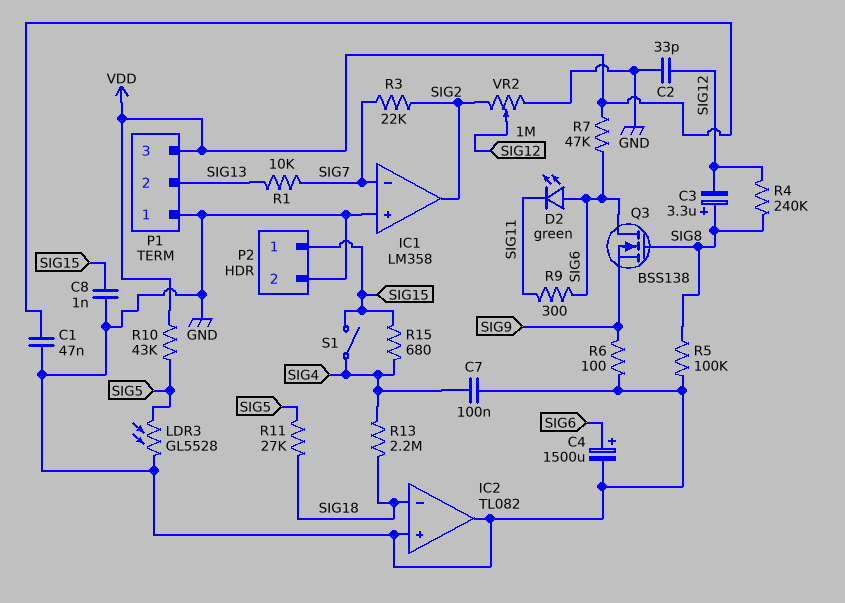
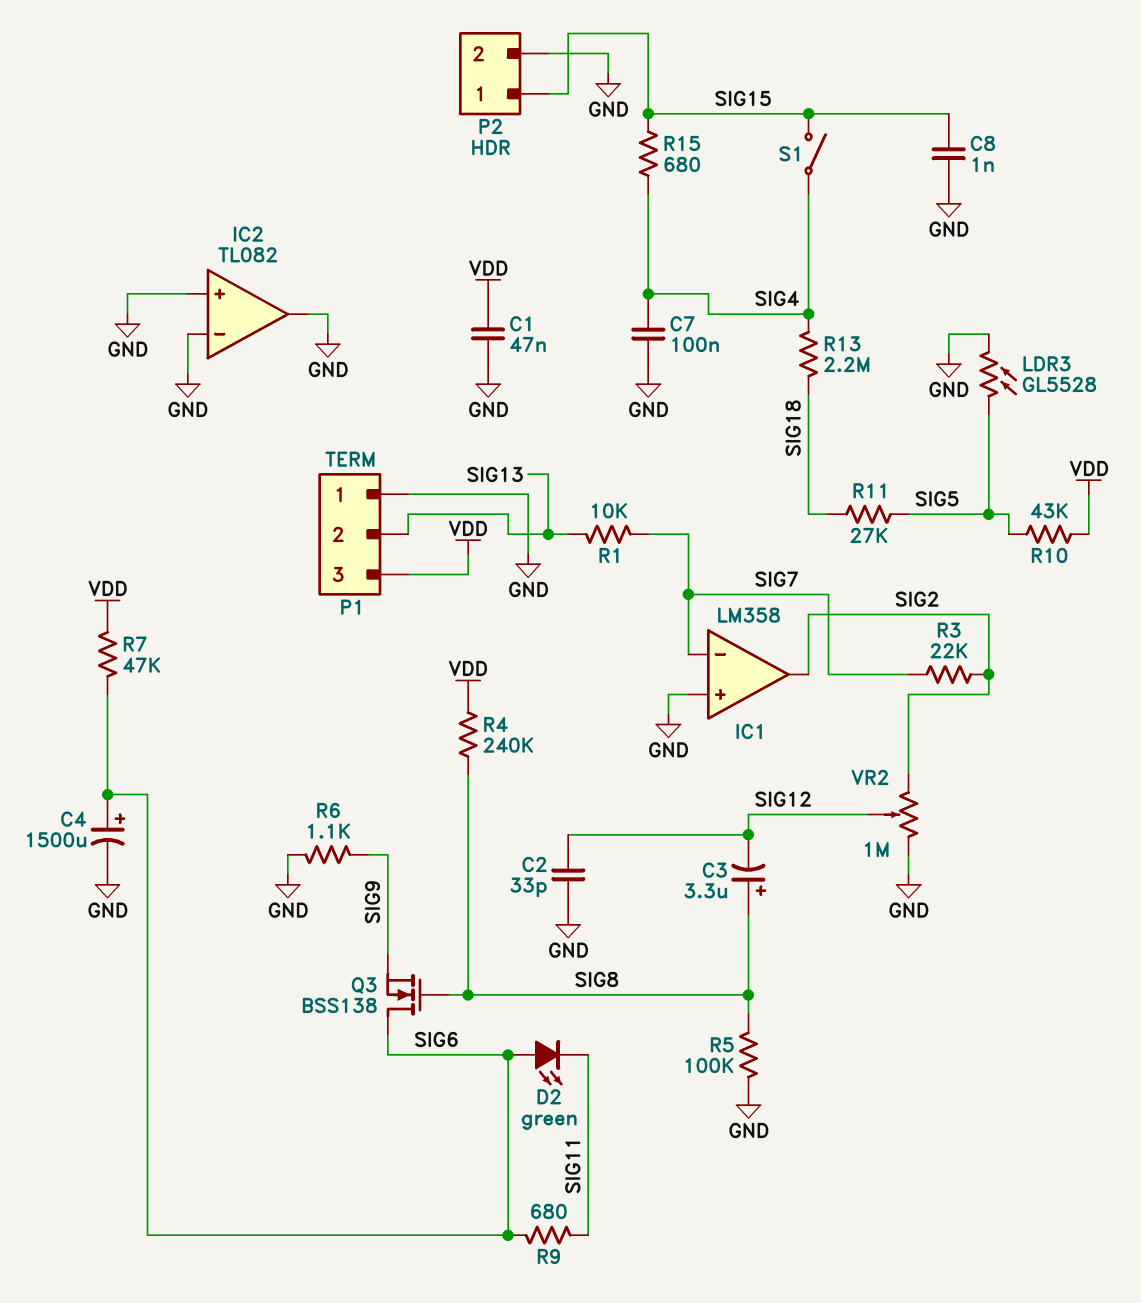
IC2 pin in-: SIG18 -> GND
R4: 240k (SIG8, SIG12) -> 240k (SIG8, VDD)
R6: 100 (GND, SIG9) -> 1.1k (GND, SIG9)
R9: 300 (SIG6, SIG11) -> 680 (SIG6, SIG11)

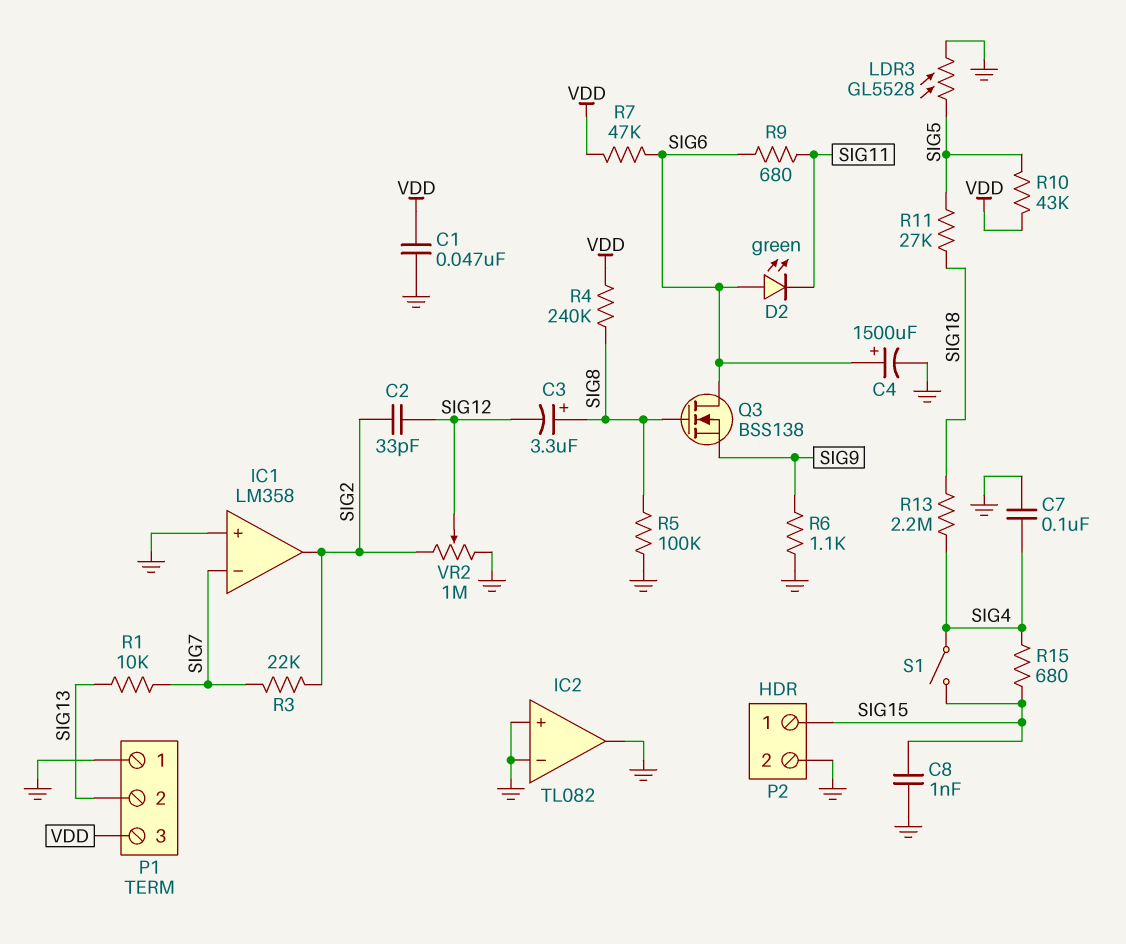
C2: 33pF (GND, SIG12) -> 33pF (SIG2, SIG12)

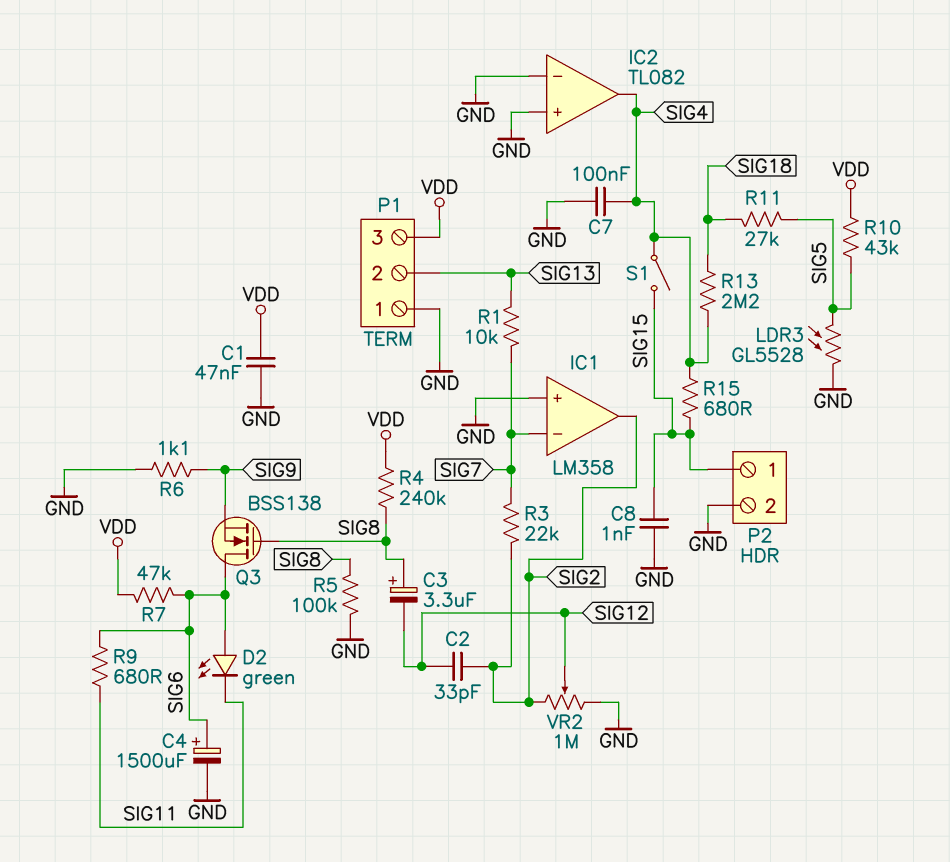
IC2 pin out: GND -> SIG4

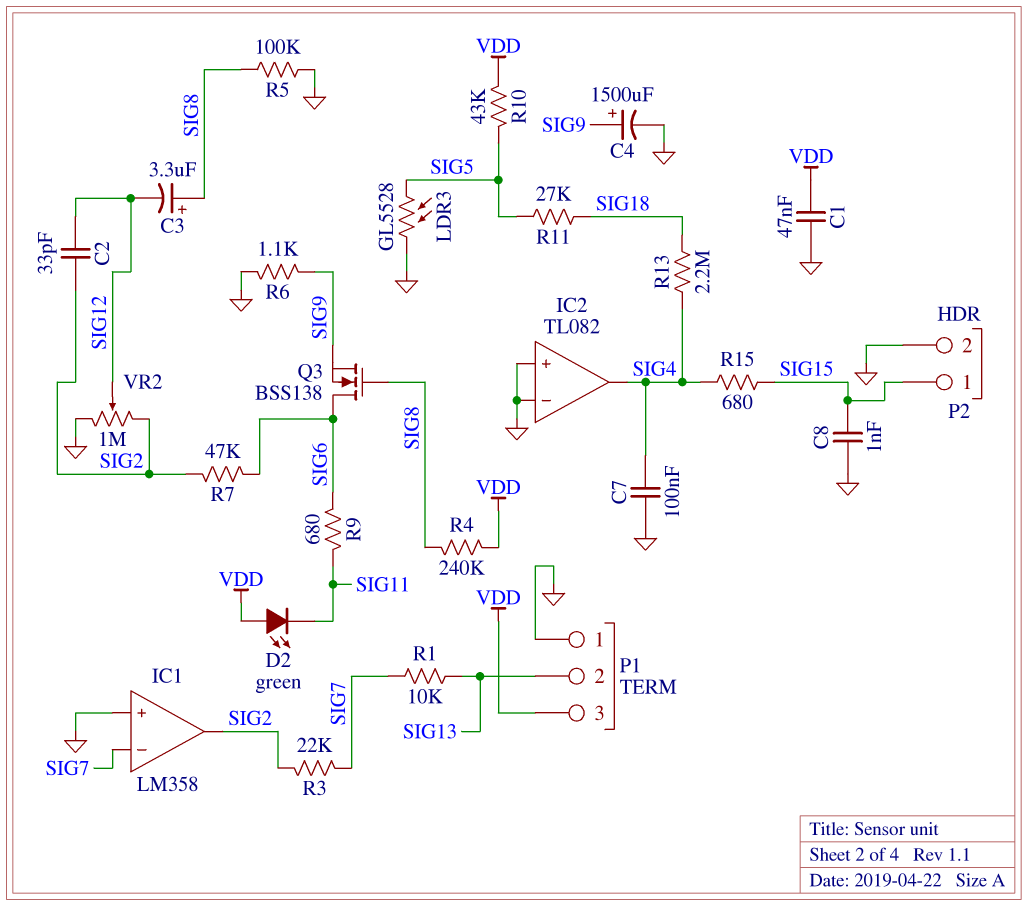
C4: 1500uF (plus SIG6, minus GND) -> 1500uF (plus SIG9, minus GND)
D2: LED green (A SIG6, K SIG11) -> LED green (A VDD, K SIG11)
R7: 47k (SIG6, VDD) -> 47k (SIG2, SIG6)
S1: switch (SIG4, SIG15) -> none

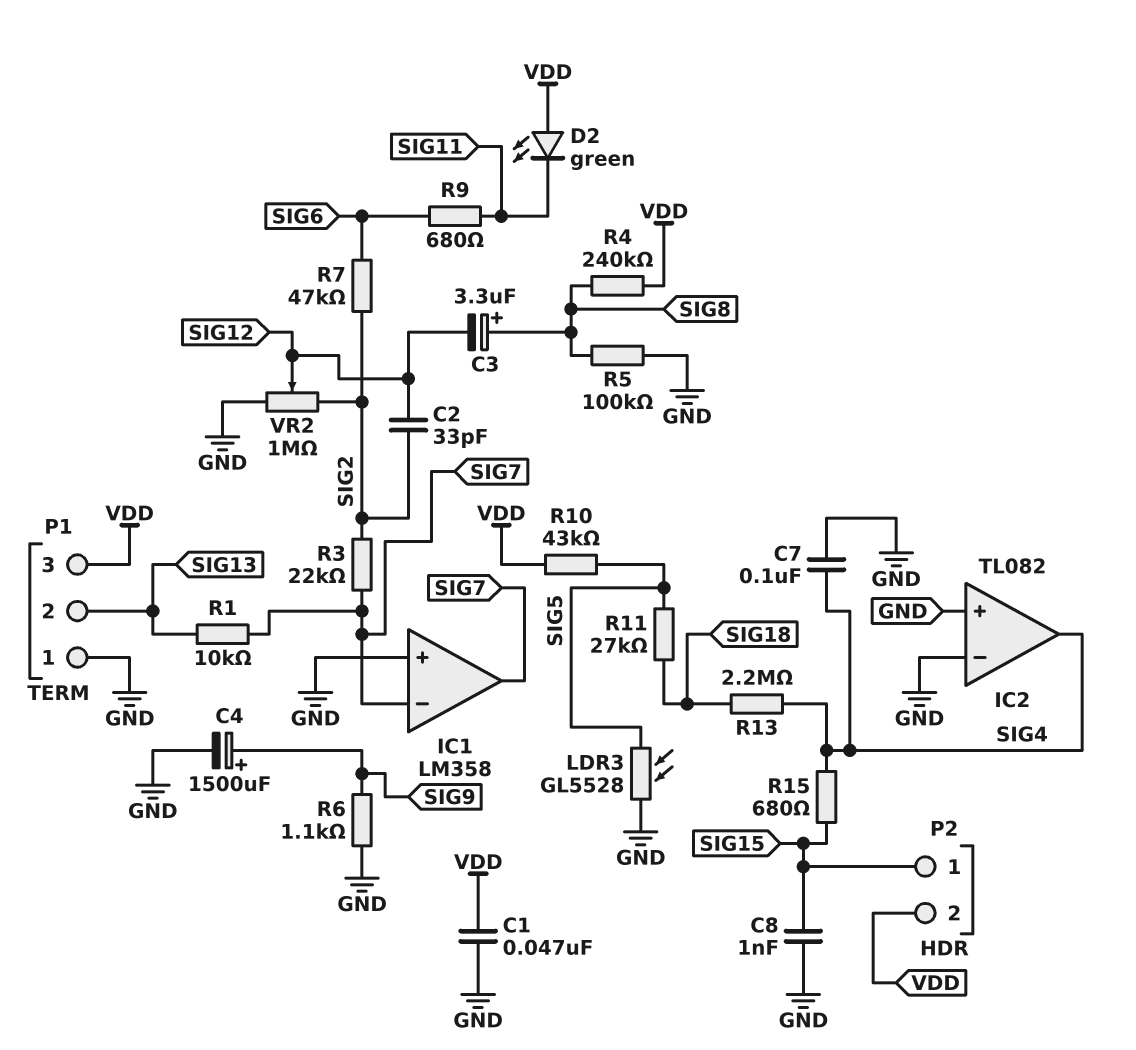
IC1 pin out: SIG2 -> SIG7
P2 pin 2: GND -> VDD
Q3: NMOS BSS138 (G SIG8, D SIG6, S SIG9) -> none

